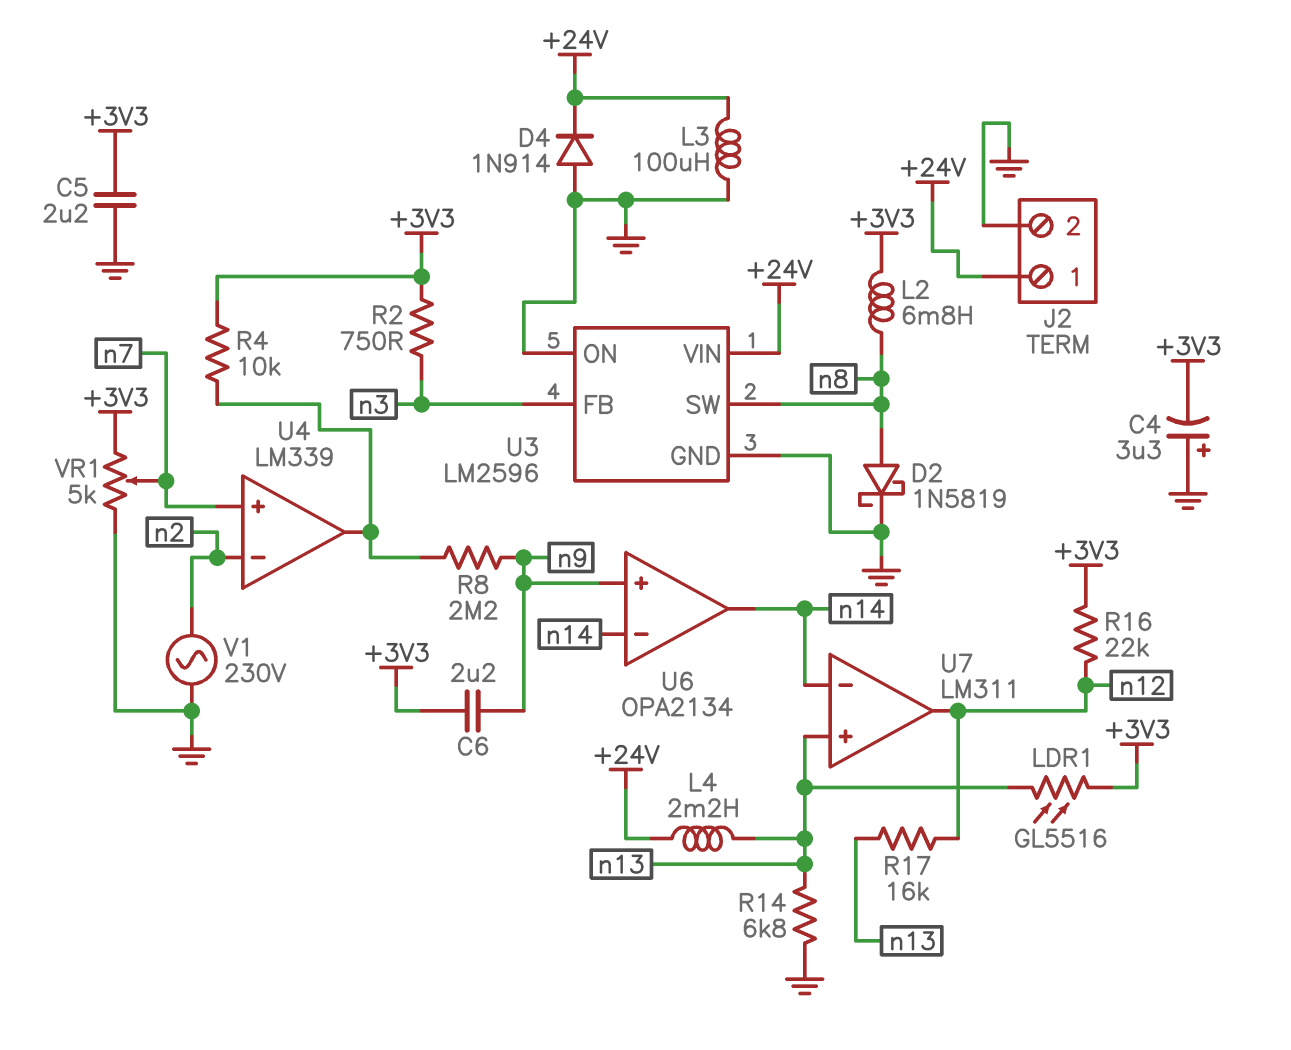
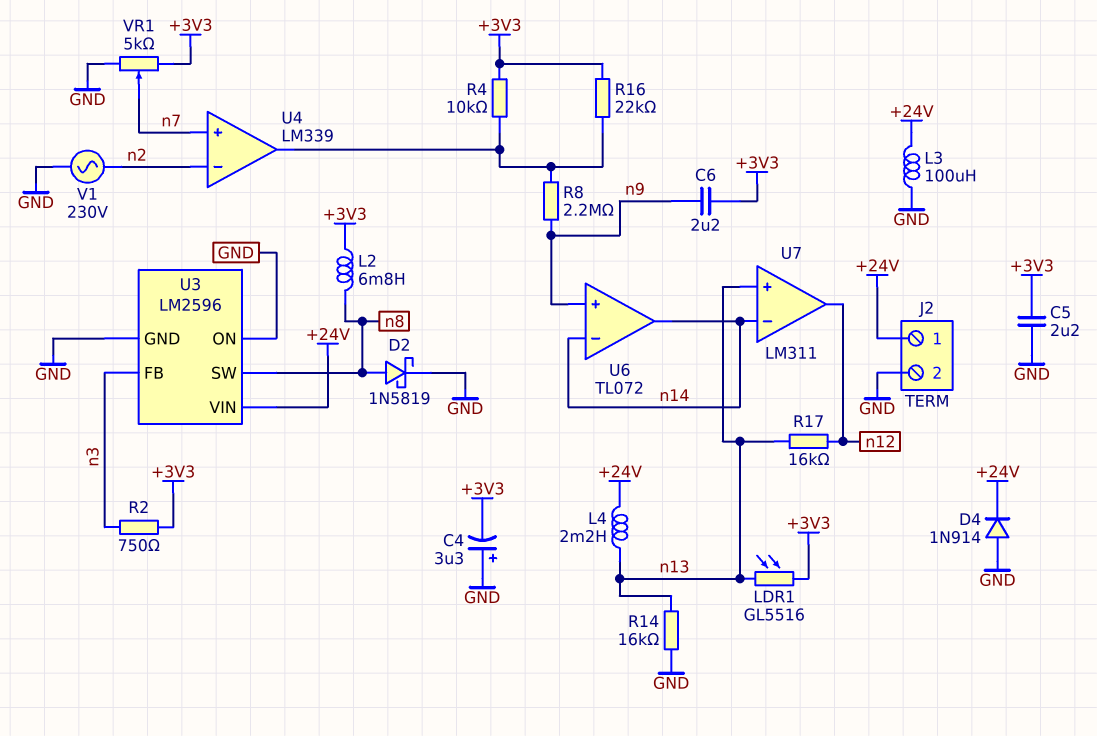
R14: 6.8k (GND, n13) -> 16k (GND, n13)
R16: 22k (+3V3, n12) -> 22k (+3V3, U4/out)
U6: OPA2134 -> TL072

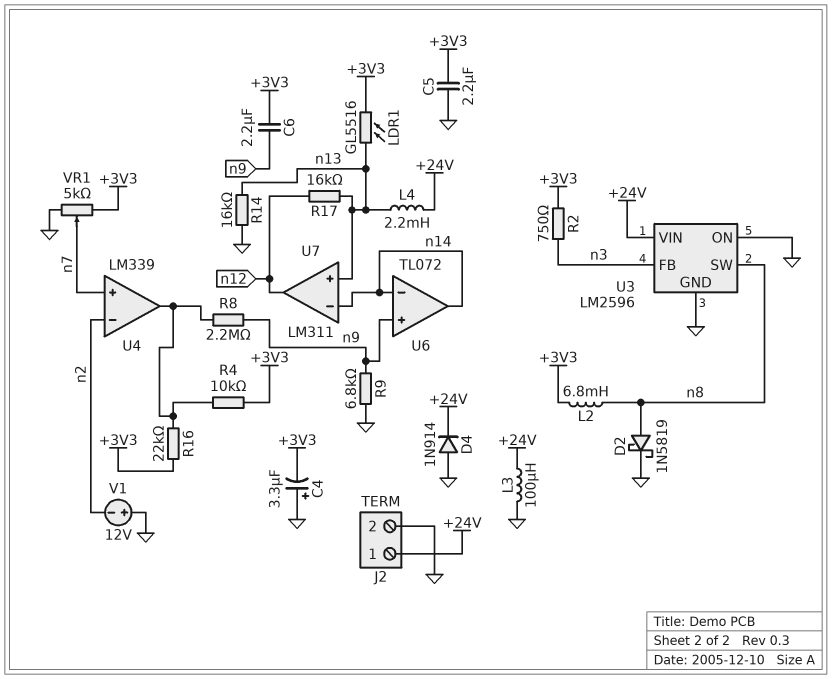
R9: none -> 6.8k (GND, n9)
V1: AC 230V (GND, n2) -> 12V (plus GND, minus n2)

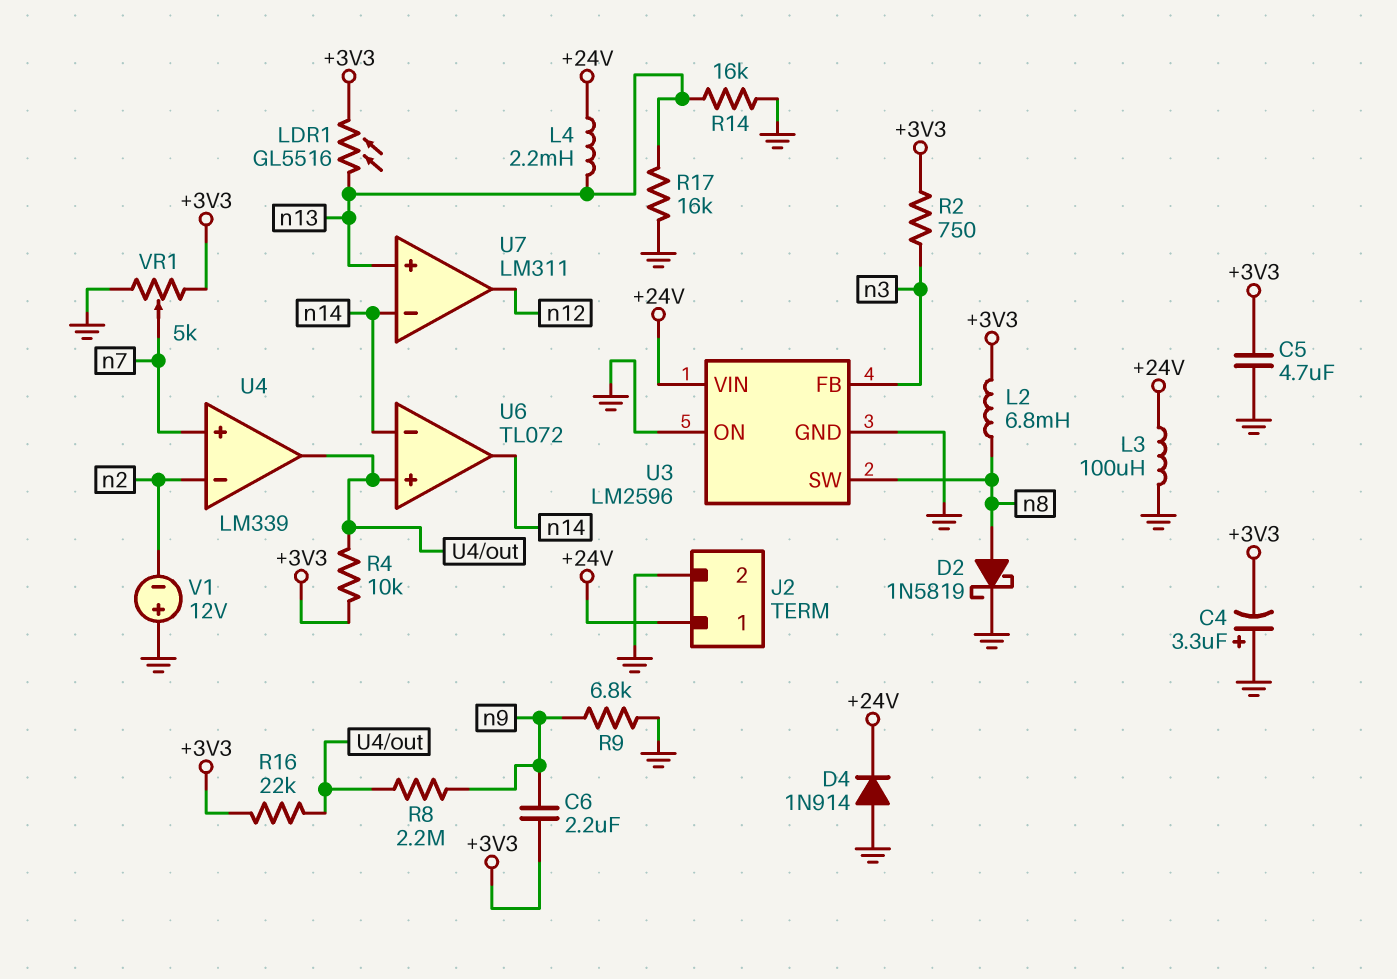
C5: 2.2uF (+3V3, GND) -> 4.7uF (+3V3, GND)
R17: 16k (n12, n13) -> 16k (GND, n13)
U6 pin in+: n9 -> U4/out

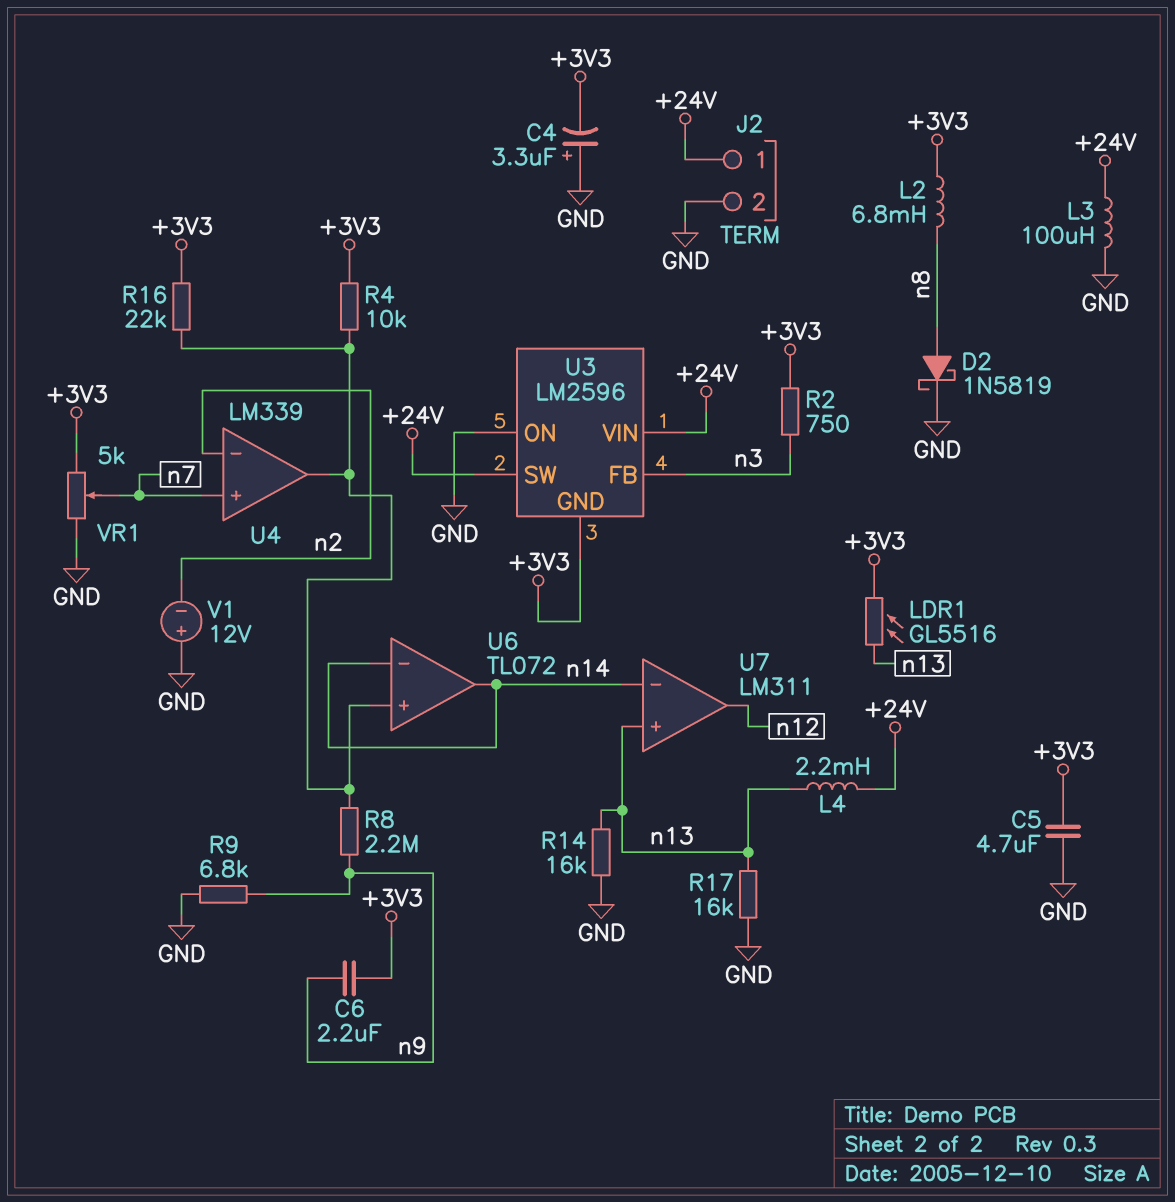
D4: diode 1N914 (A GND, K +24V) -> none
U3 pin GND: GND -> +3V3
U3 pin SW: n8 -> +24V

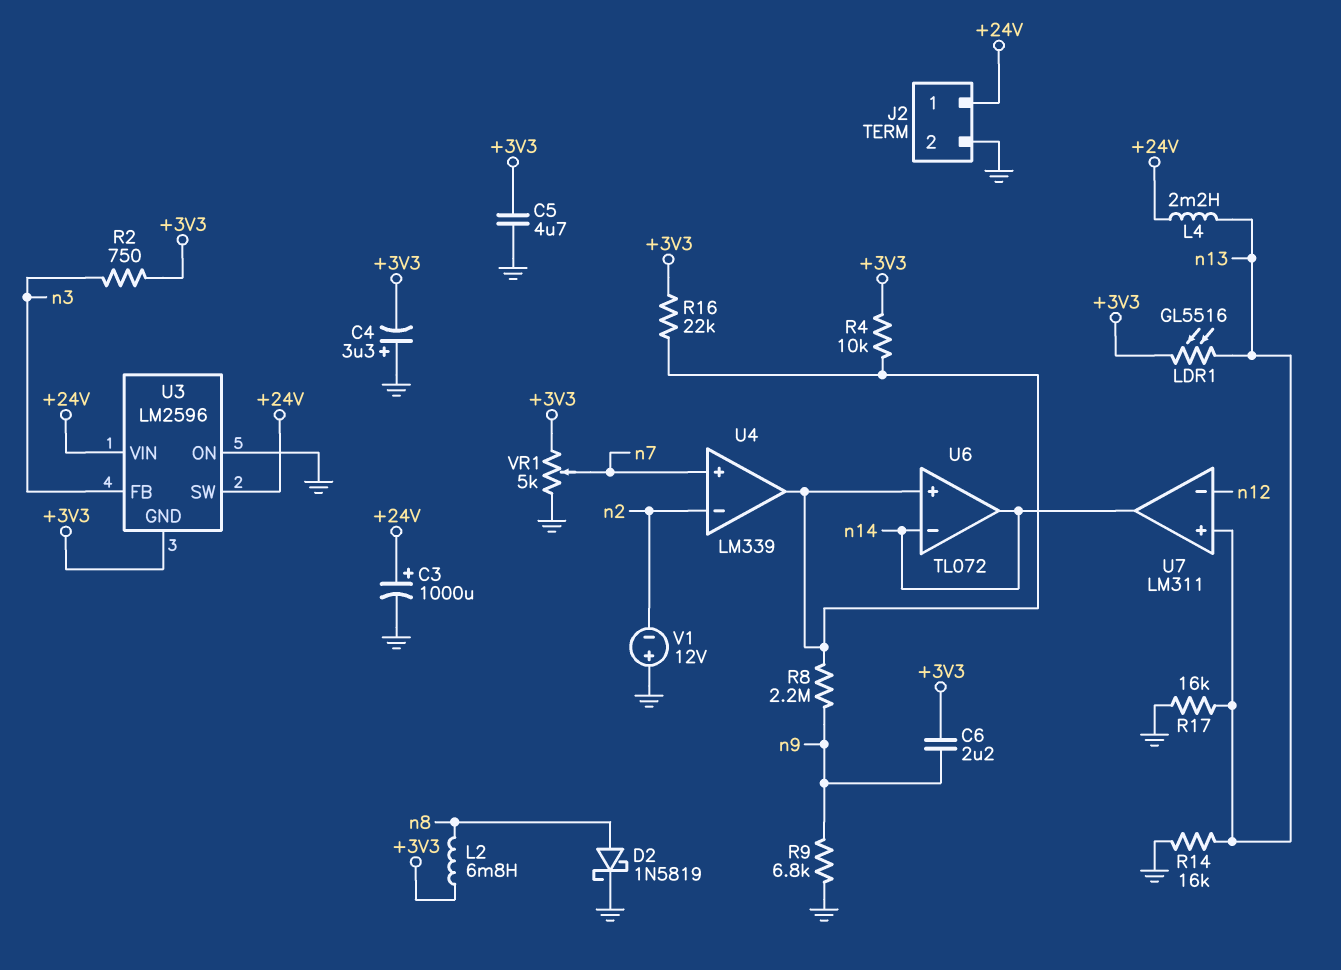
C3: none -> 1000uF (plus +24V, minus GND)
L3: 100uH (+24V, GND) -> none
U7 pin in-: n14 -> n12
U7 pin out: n12 -> n14

